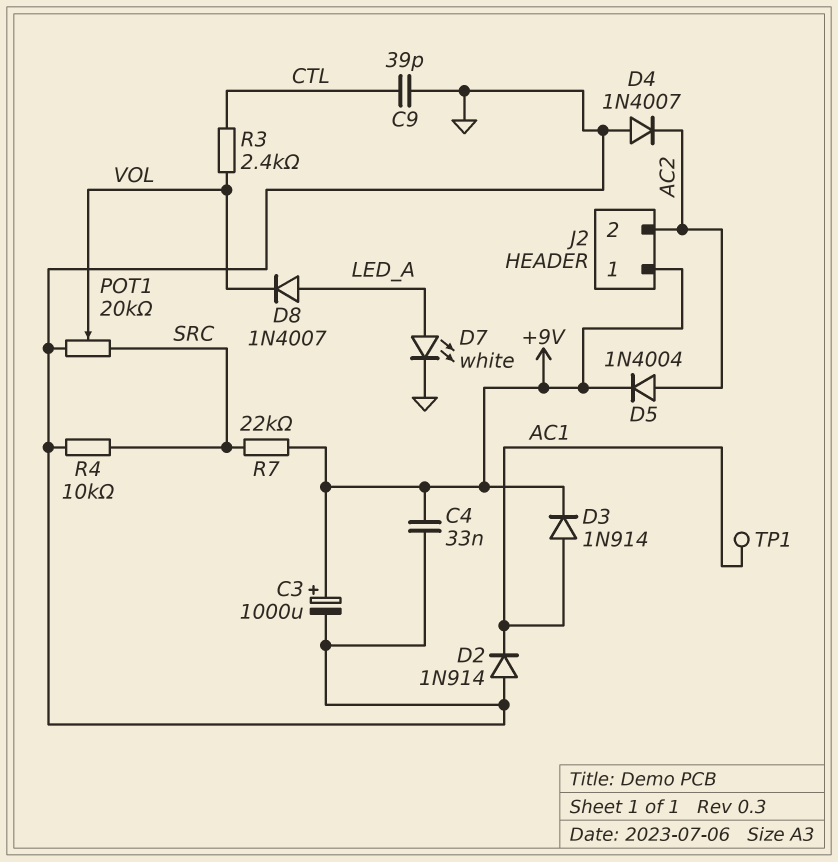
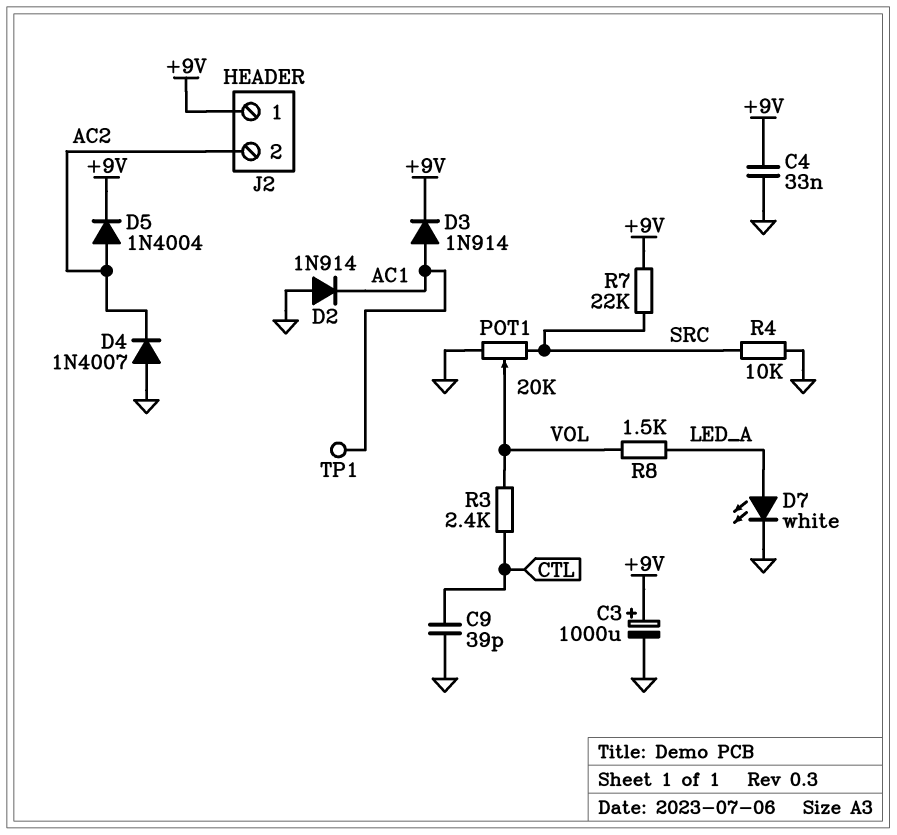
D8: diode 1N4007 (A LED_A, K VOL) -> none
R8: none -> 1.5k (LED_A, VOL)

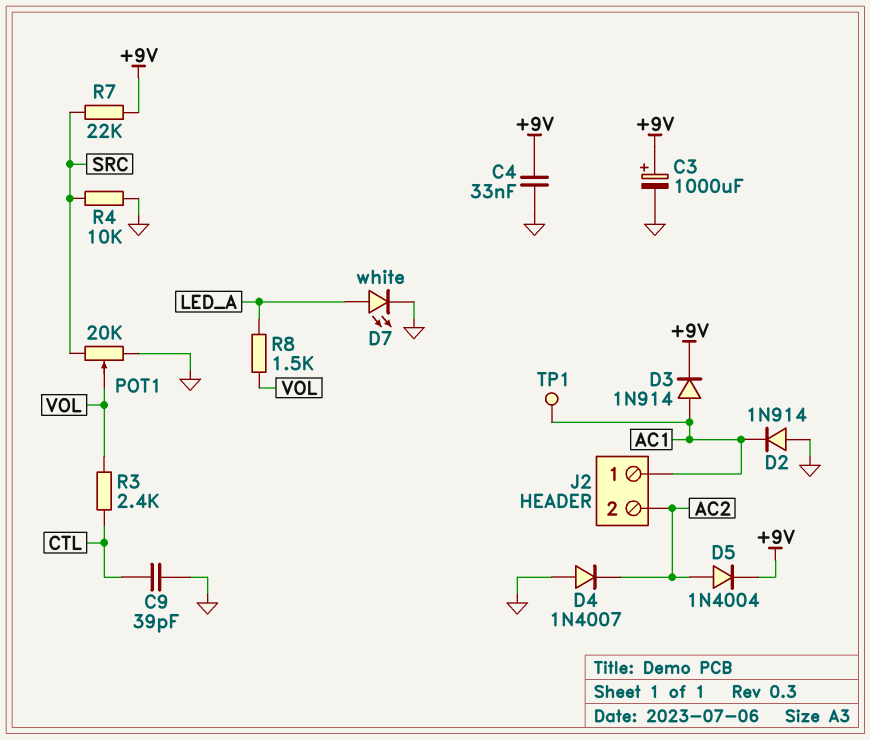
J2 pin 1: +9V -> AC1

